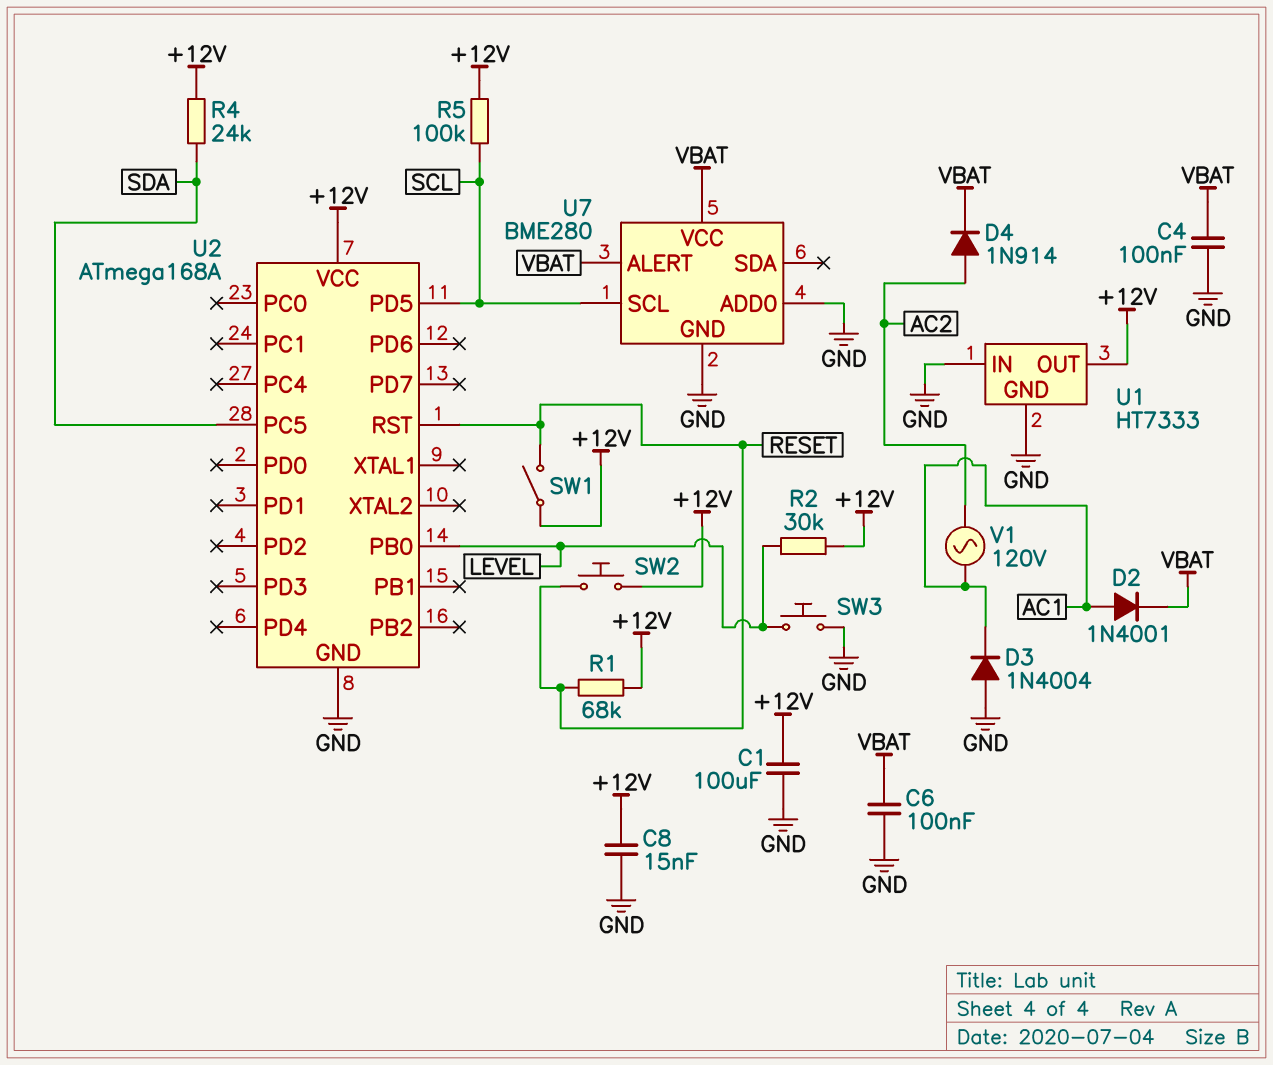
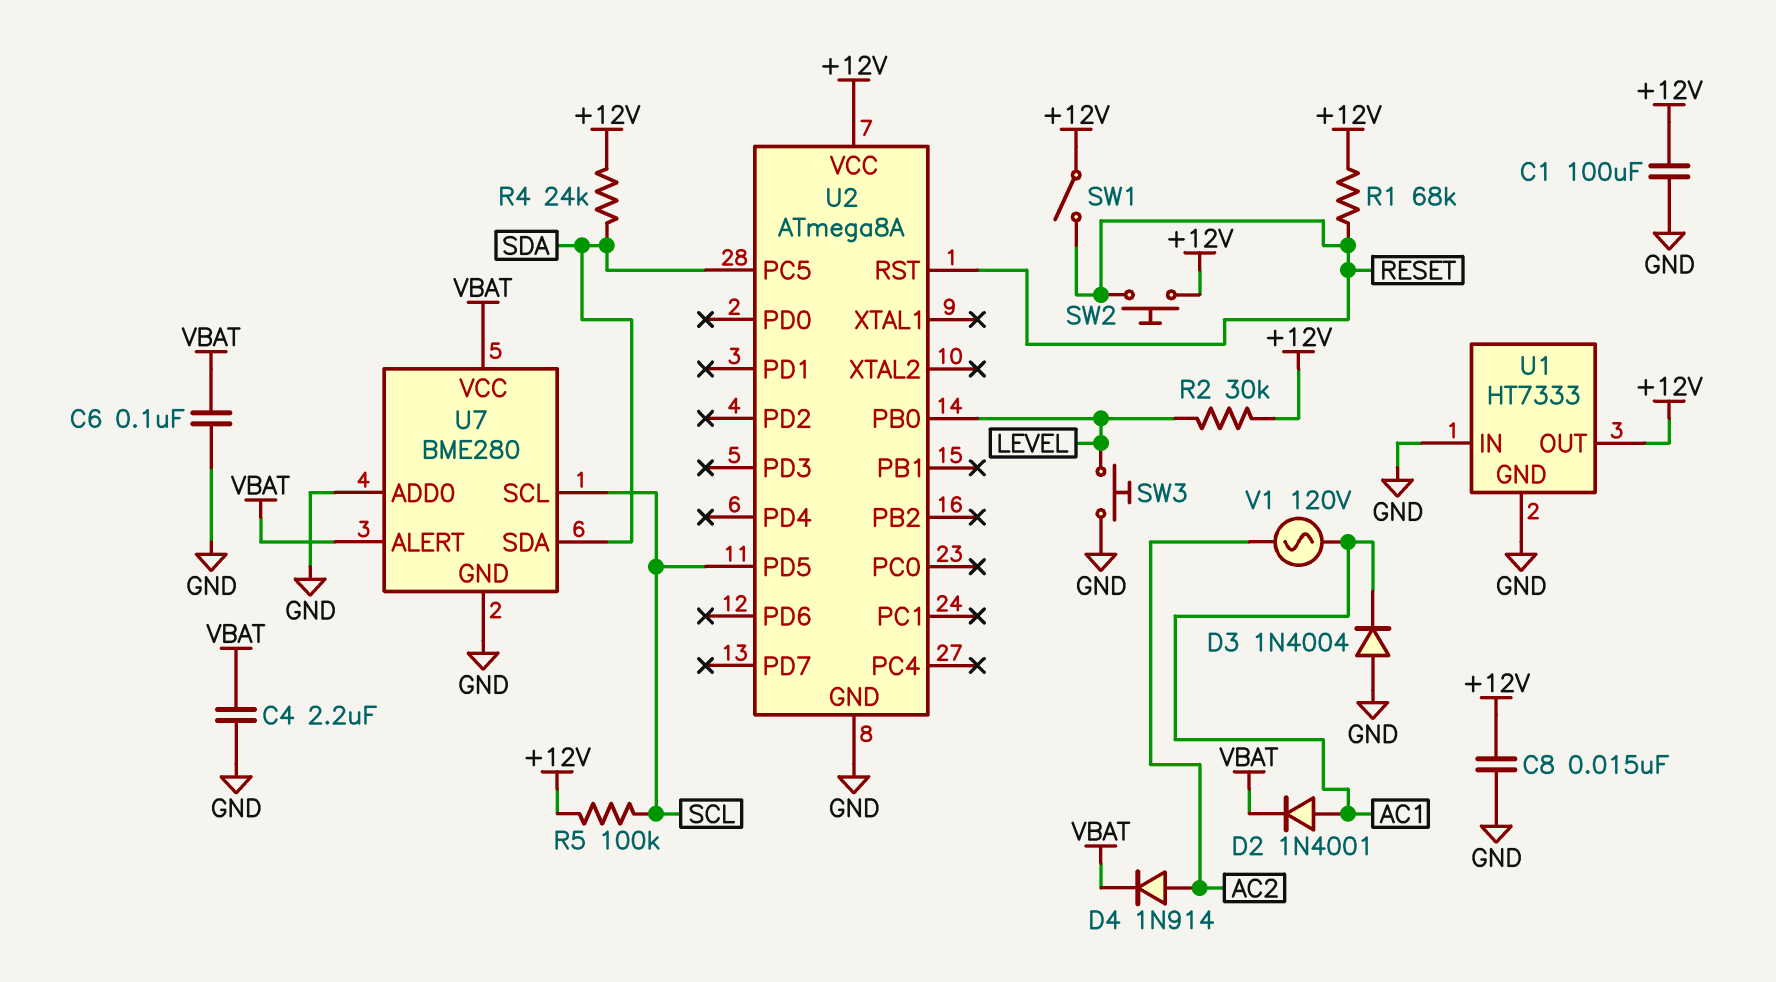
C4: 100nF (GND, VBAT) -> 2.2uF (GND, VBAT)
U2: ATmega168A -> ATmega8A
U7 pin SDA: none -> SDA

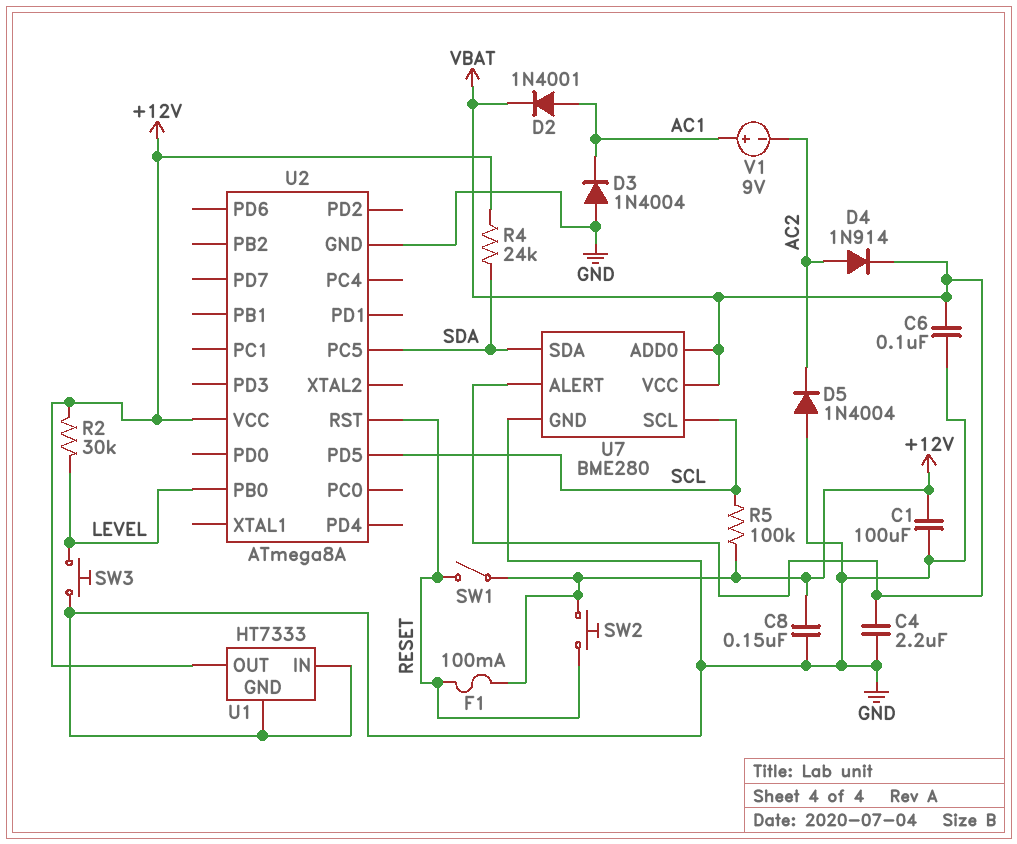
C8: 15nF (+12V, GND) -> 150nF (+12V, GND)
D5: none -> diode 1N4004 (A GND, K AC2)
F1: none -> 100mA (+12V, RESET)
R1: 68k (+12V, RESET) -> none
U7 pin ADD0: GND -> VBAT
V1: AC 120V (AC1, AC2) -> 9V (plus AC1, minus AC2)

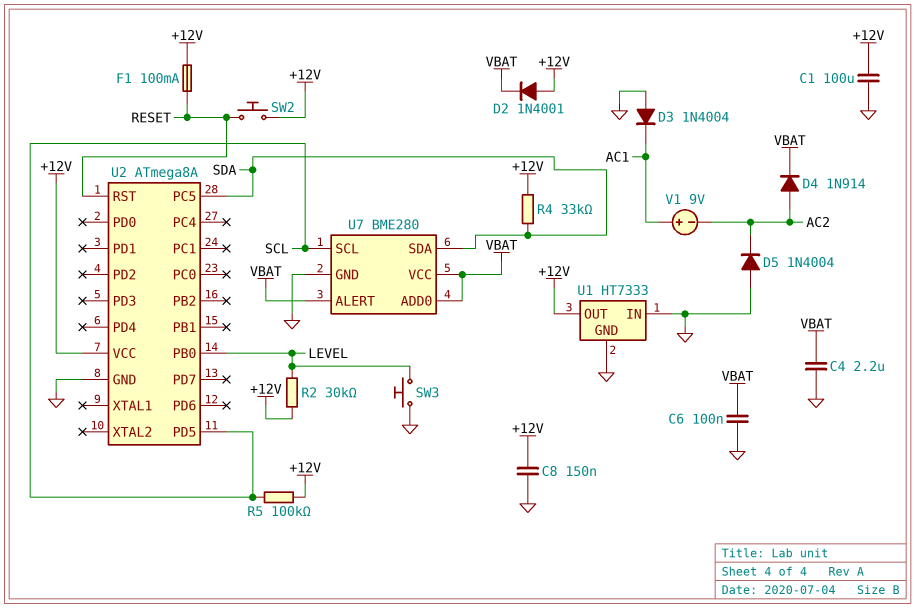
D2: diode 1N4001 (A AC1, K VBAT) -> diode 1N4001 (A +12V, K VBAT)
R4: 24k (+12V, SDA) -> 33k (+12V, SDA)
SW1: switch (+12V, RESET) -> none

